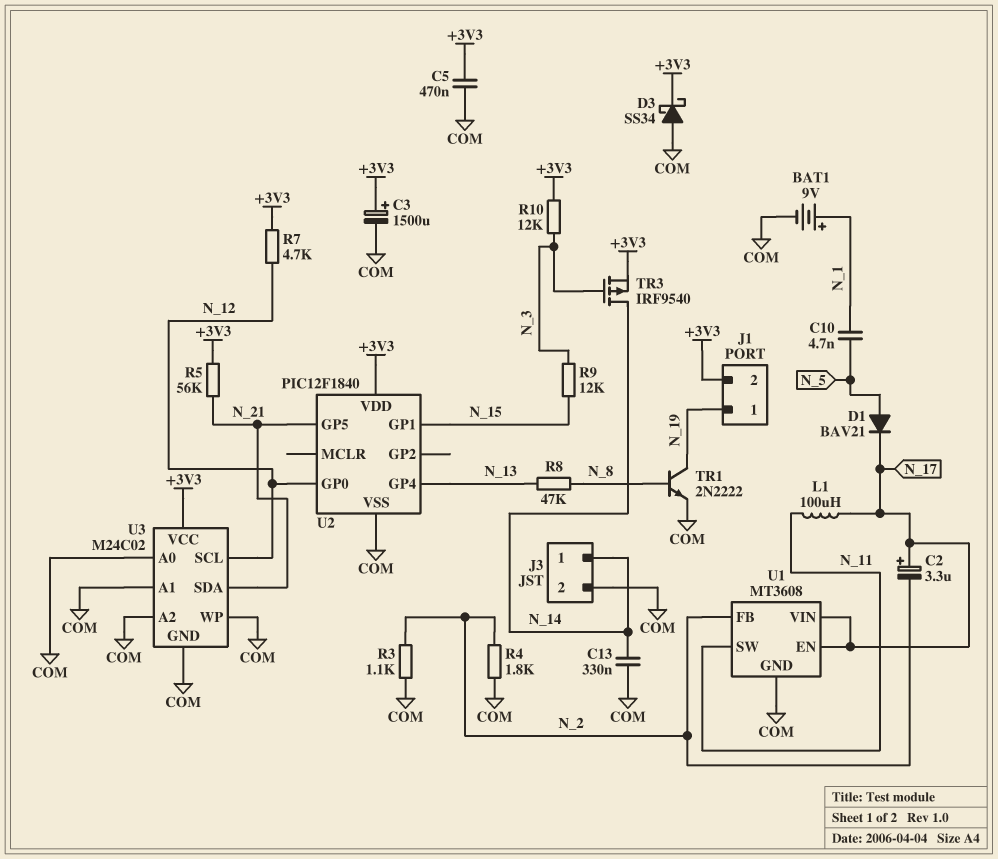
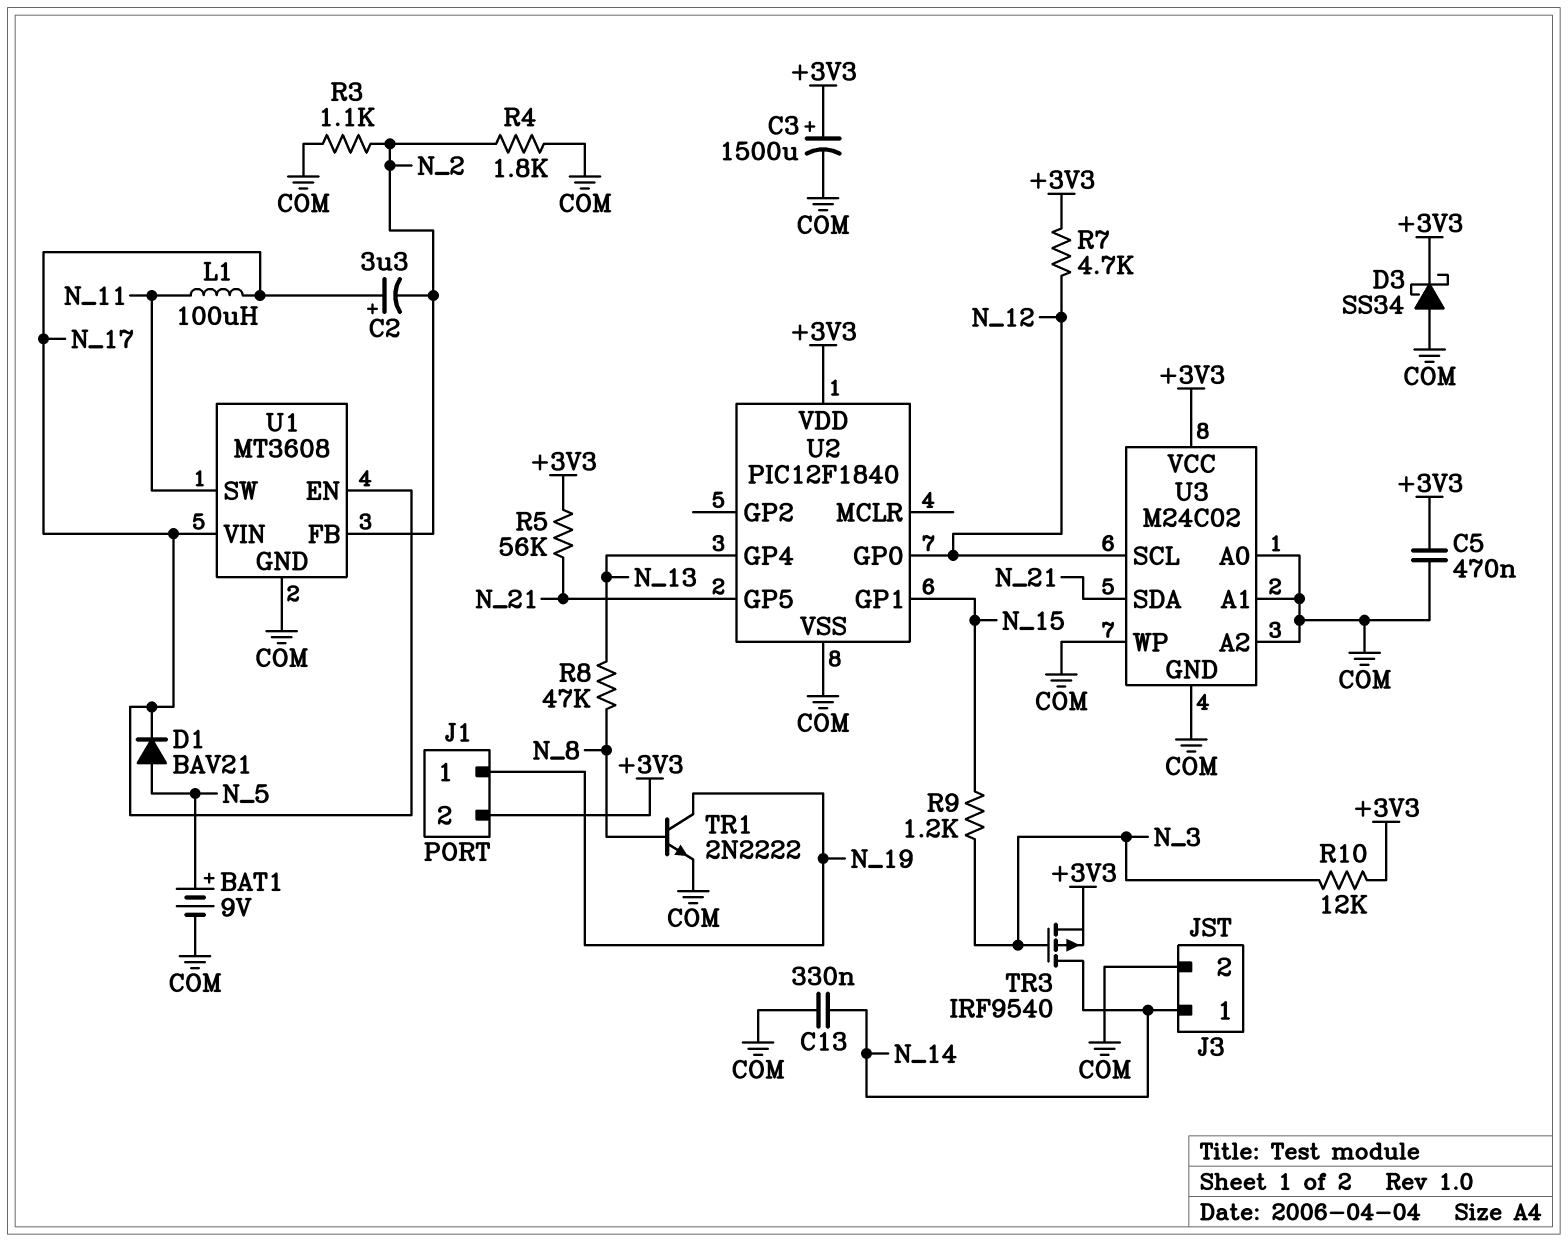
BAT1: 9V (plus N_1, minus COM) -> 9V (plus N_5, minus COM)
C10: 4.7nF (N_1, N_5) -> none
R9: 12k (N_3, N_15) -> 1.2k (N_3, N_15)

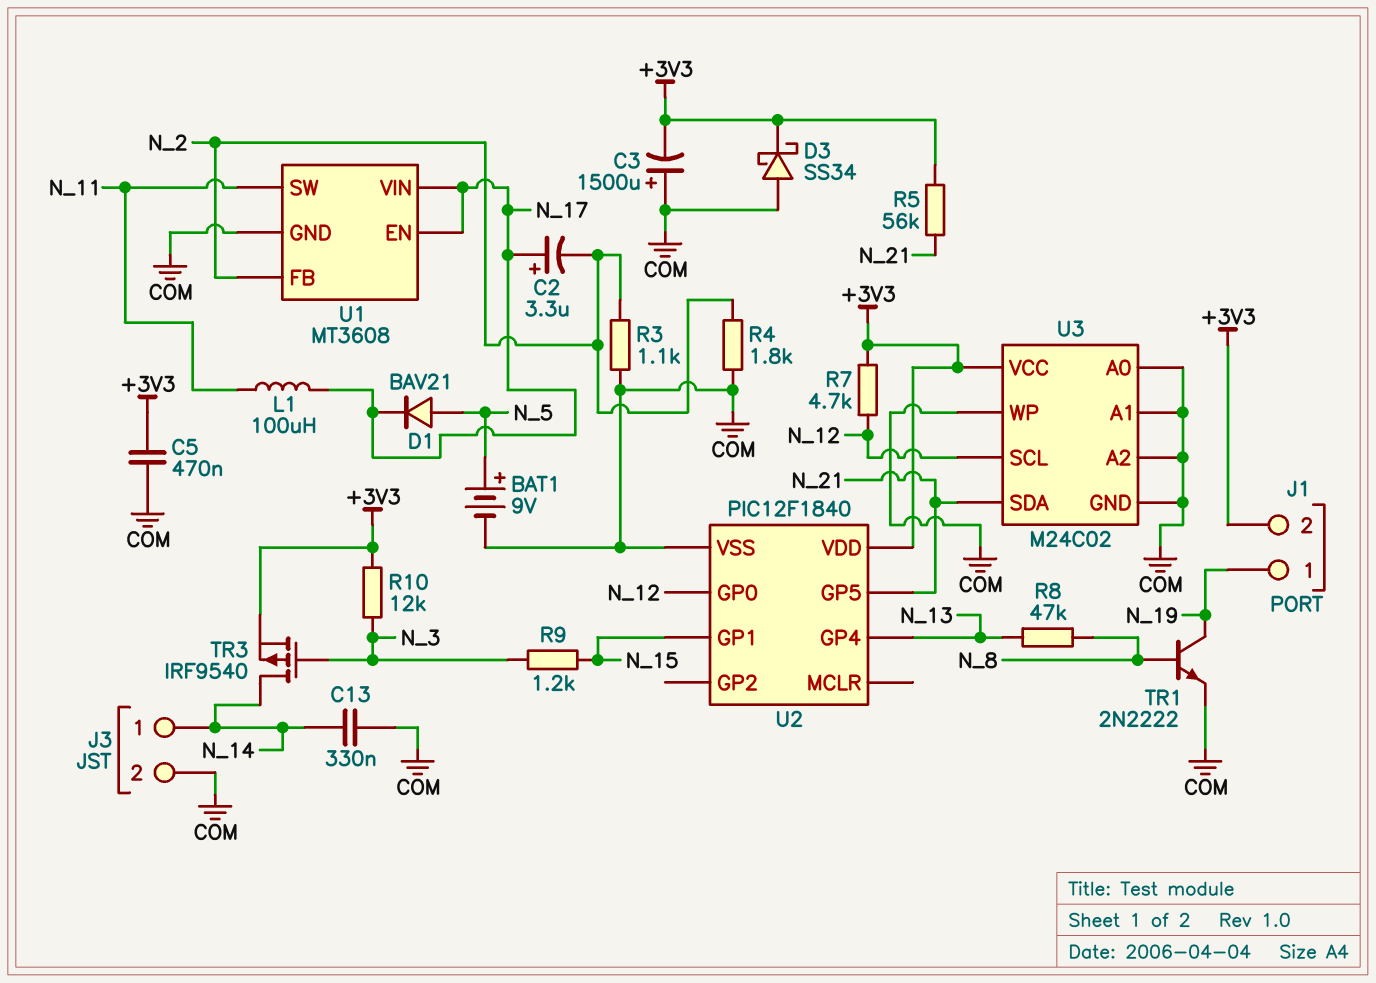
C3: 1500uF (plus +3V3, minus COM) -> 1500uF (plus COM, minus +3V3)

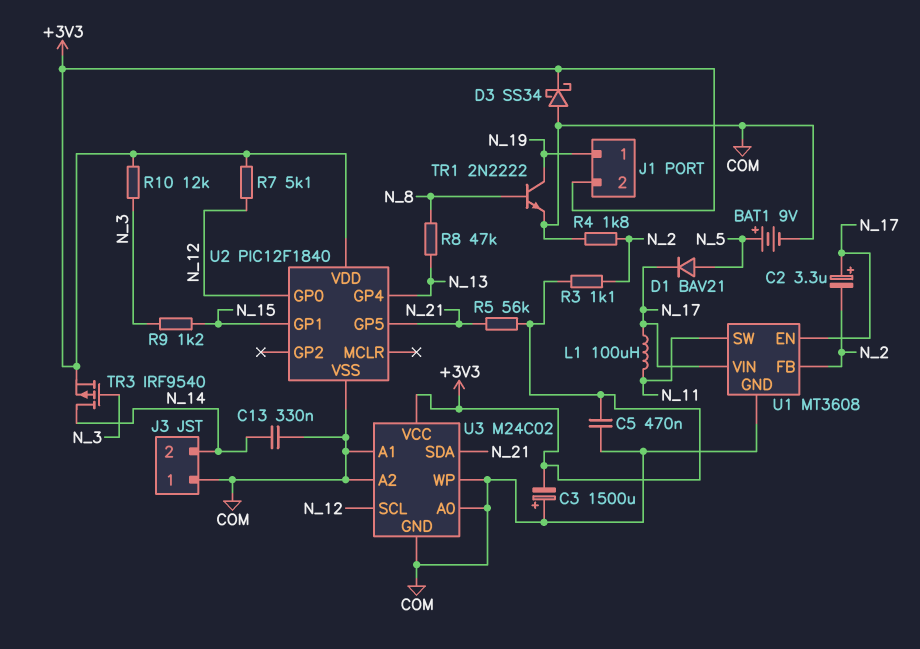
J3 pin 1: N_14 -> COM
J3 pin 2: COM -> N_14
R3: 1.1k (COM, N_2) -> 1.1k (+3V3, N_2)
R7: 4.7k (+3V3, N_12) -> 5.1k (+3V3, N_12)

